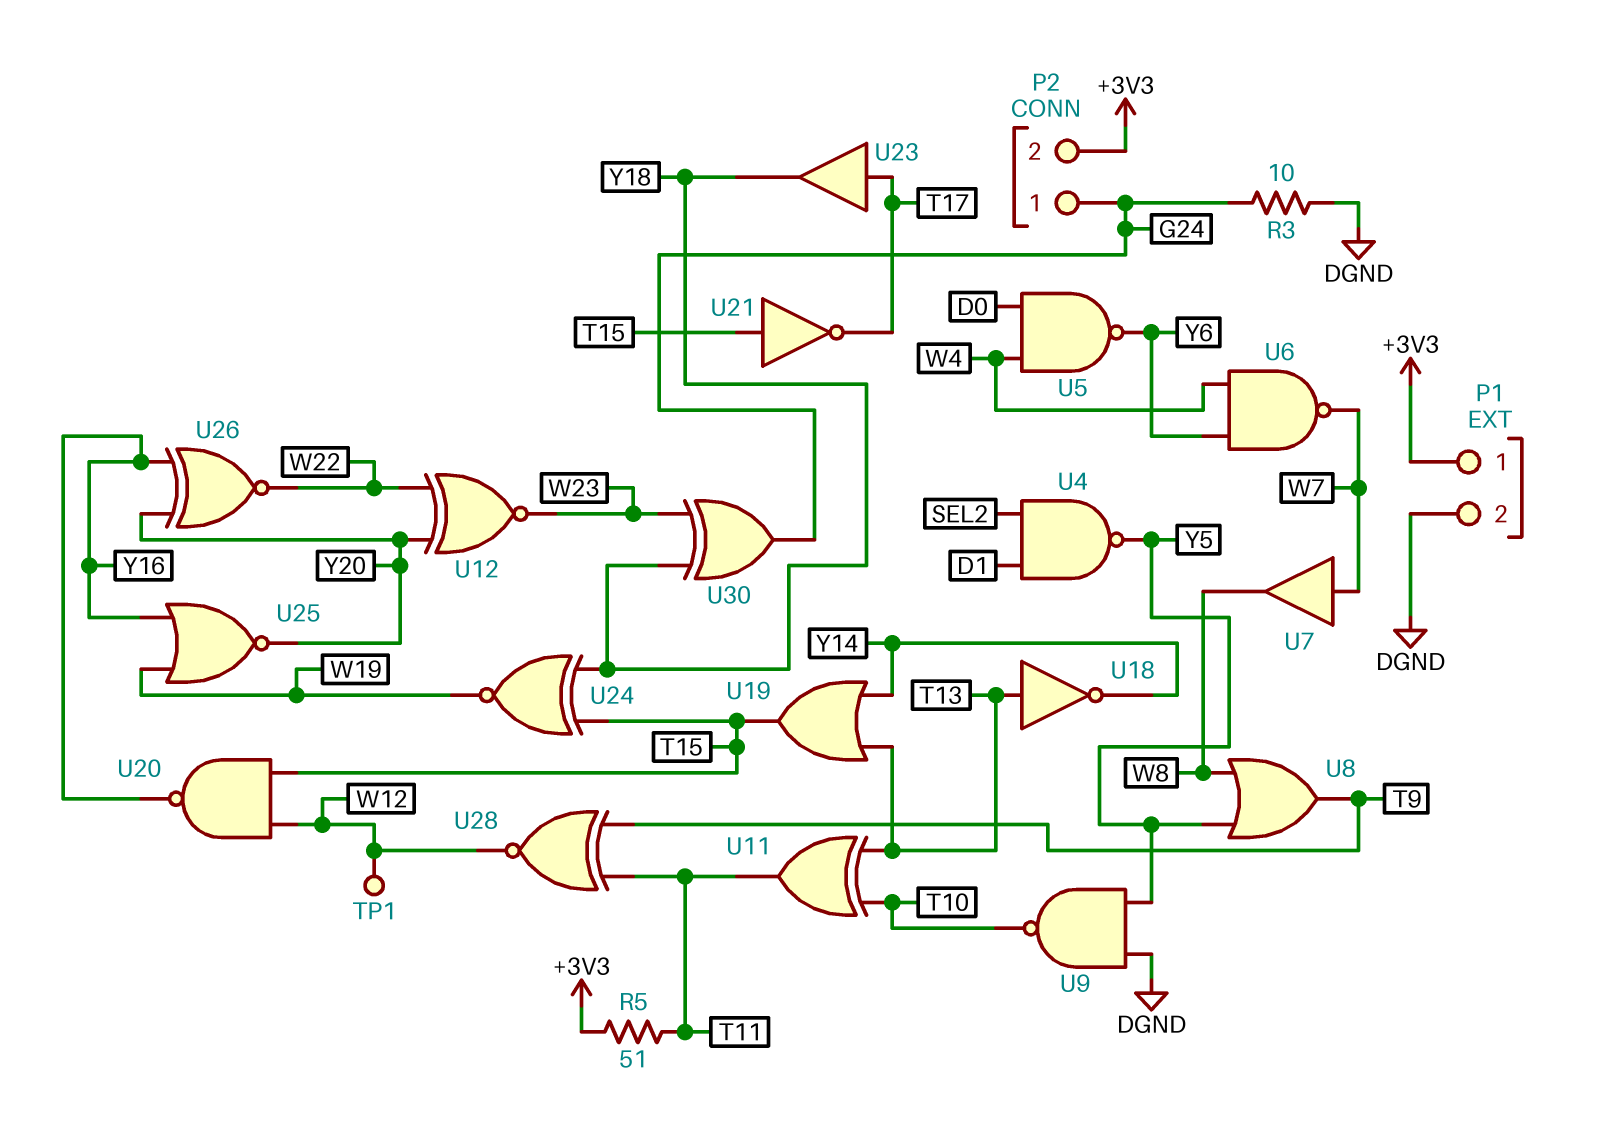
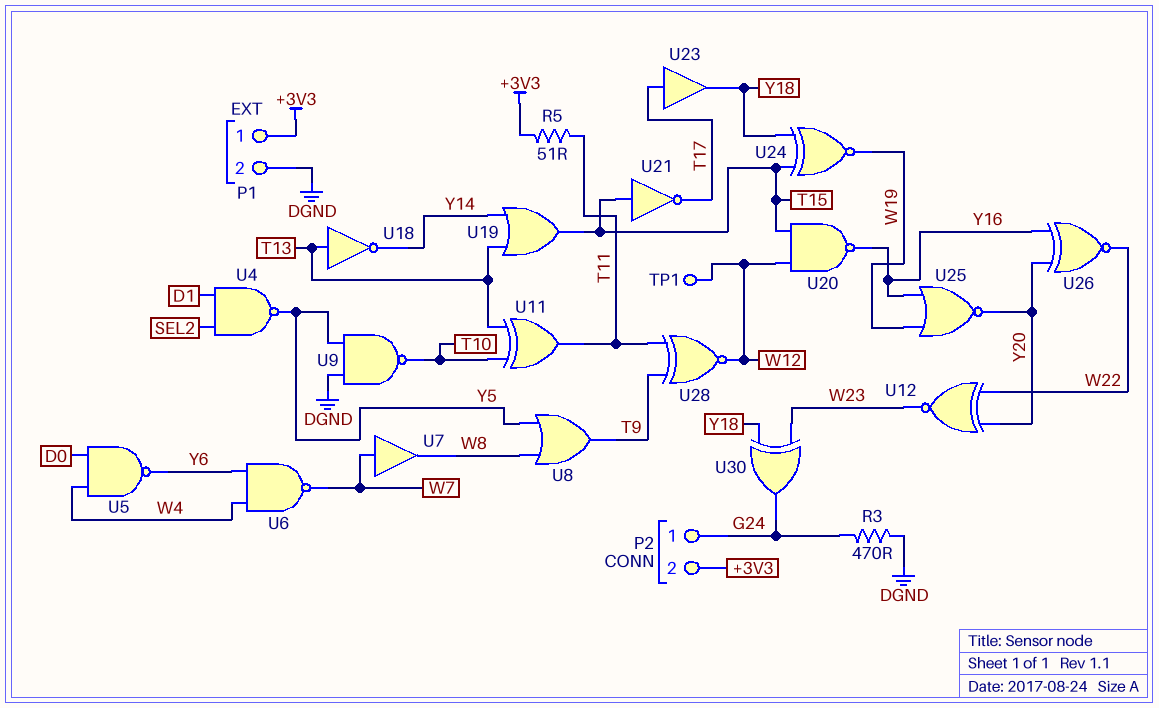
R3: 10 (DGND, G24) -> 470 (DGND, G24)

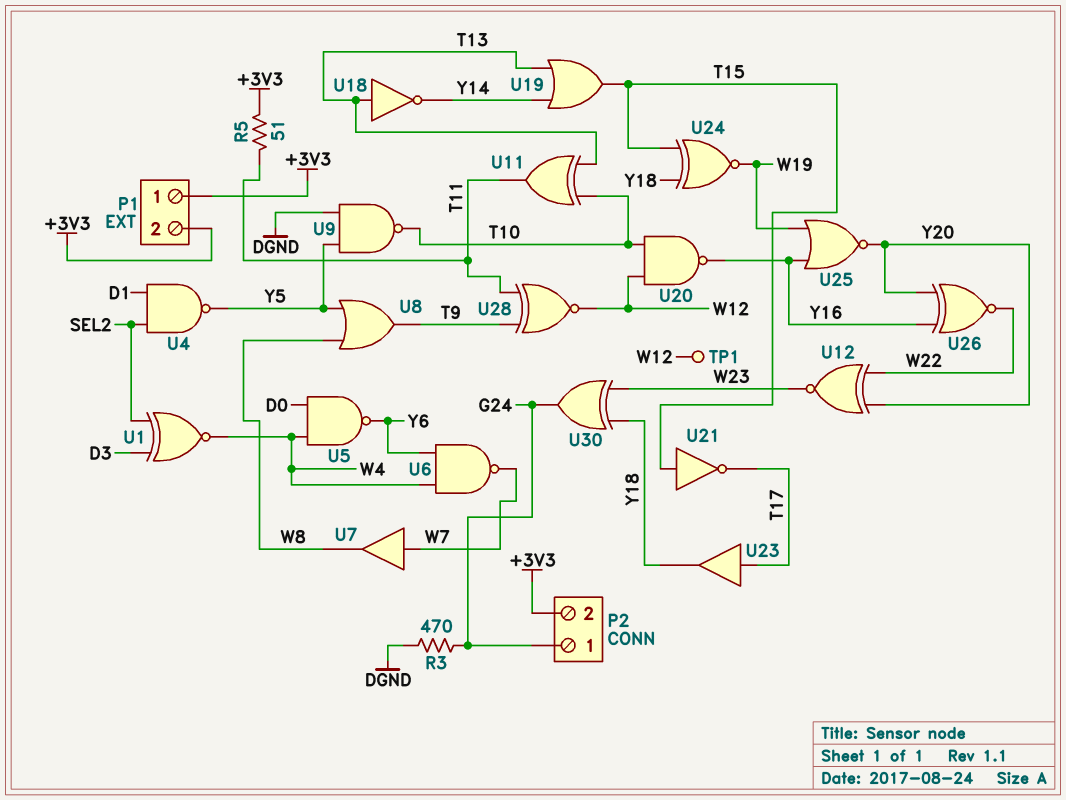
P1 pin 2: DGND -> +3V3
U1: none -> XNOR (in D3, in SEL2, out W4)
U20: NAND (in T15, in W12, out Y16) -> NAND (in T10, in W12, out Y16)

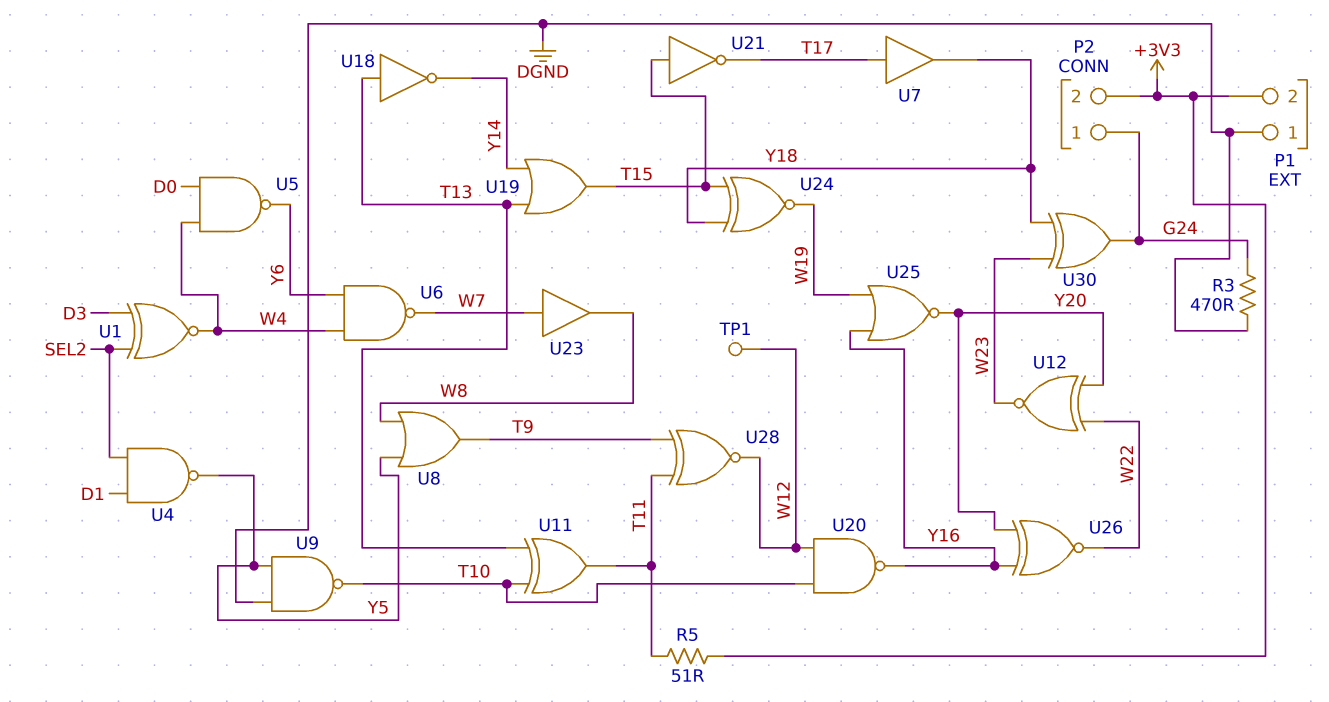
P1 pin 1: +3V3 -> DGND
U7: buffer (in W7, out W8) -> buffer (in T17, out Y18)
U23: buffer (in T17, out Y18) -> buffer (in W7, out W8)

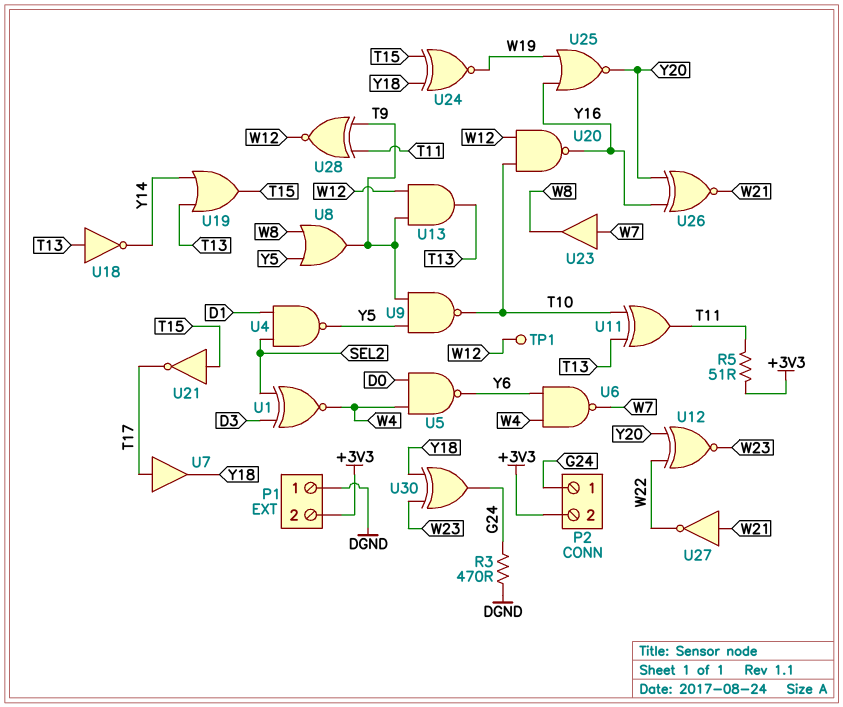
U9: NAND (in DGND, in Y5, out T10) -> NAND (in T9, in Y5, out T10)
U13: none -> AND (in T9, in W12, out T13)
U26: XNOR (in Y16, in Y20, out W22) -> XNOR (in Y16, in Y20, out W21)
U27: none -> NOT (in W21, out W22)

